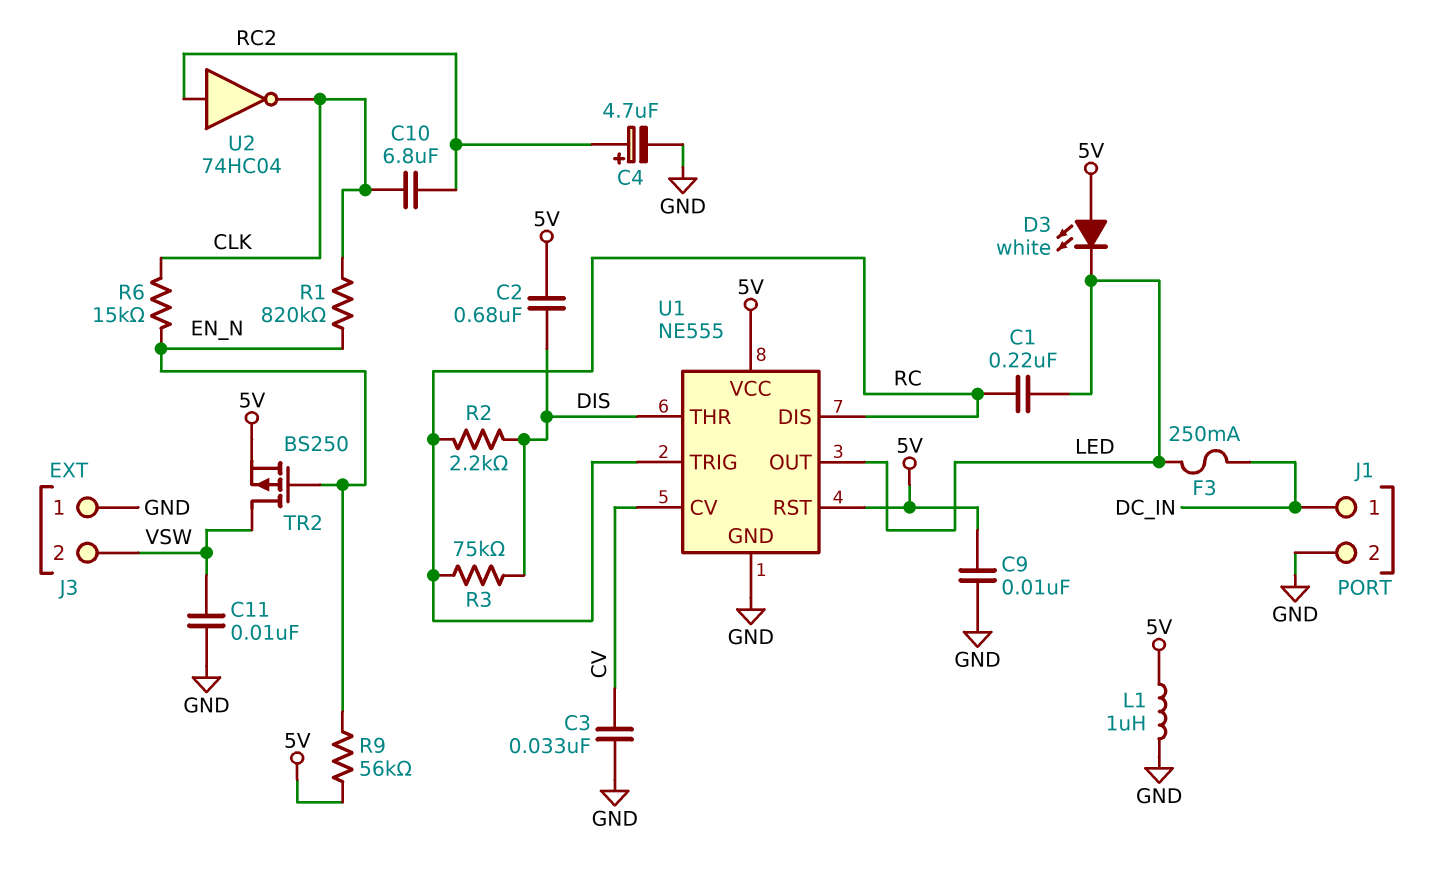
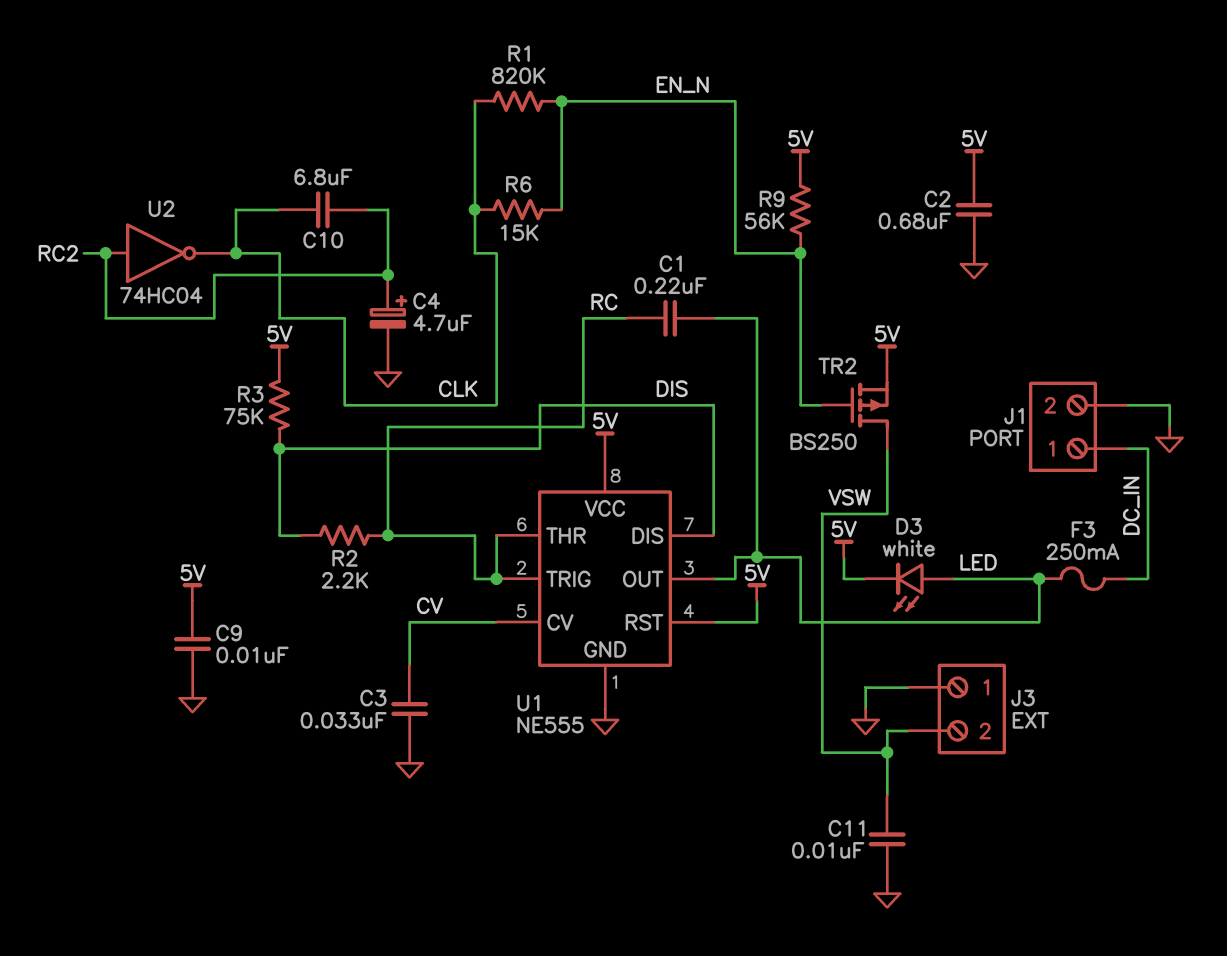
C2: 680nF (5V, DIS) -> 680nF (5V, GND)
D3: LED white (A 5V, K LED) -> LED white (A LED, K 5V)
L1: 1uH (5V, GND) -> none
R3: 75k (DIS, RC) -> 75k (5V, DIS)
U1 pin DIS: RC -> DIS
U1 pin THR: DIS -> RC

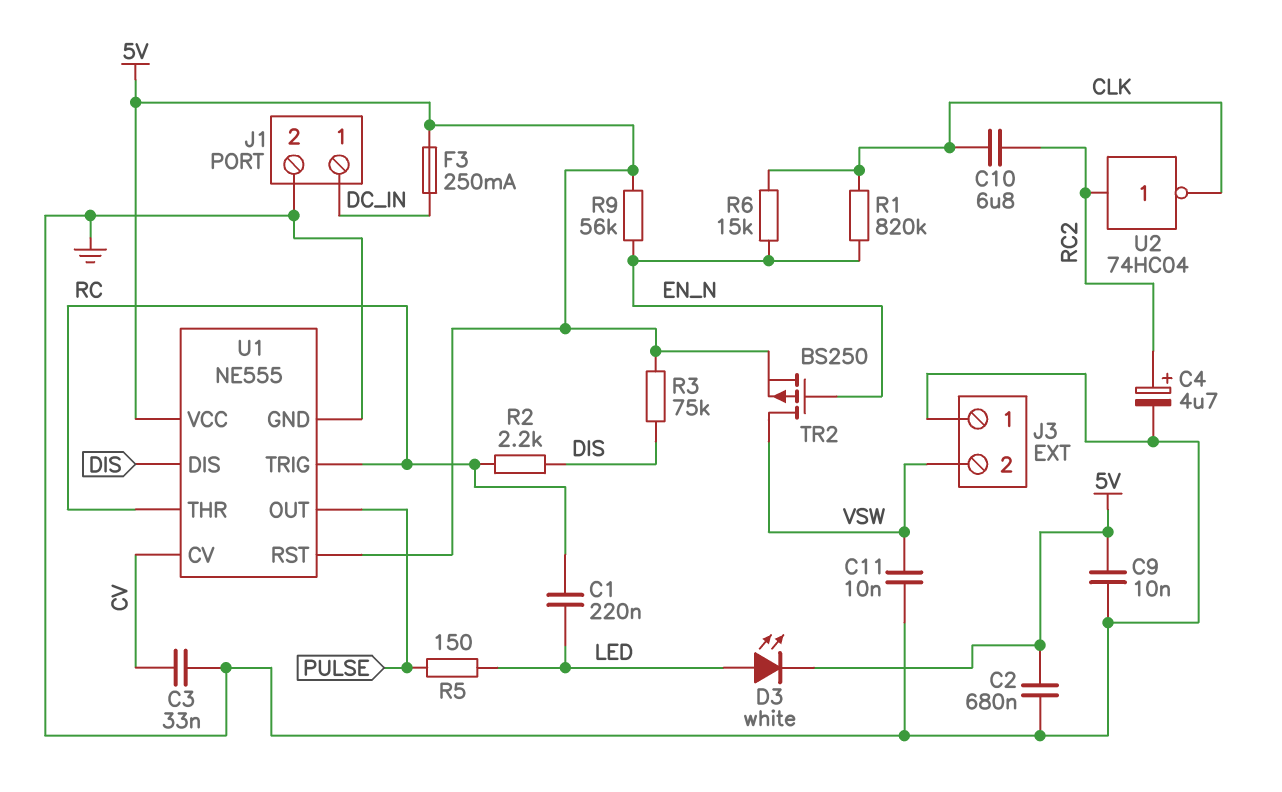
F3: 250mA (DC_IN, LED) -> 250mA (5V, DC_IN)
R5: none -> 150 (LED, PULSE)
U1 pin OUT: LED -> PULSE

